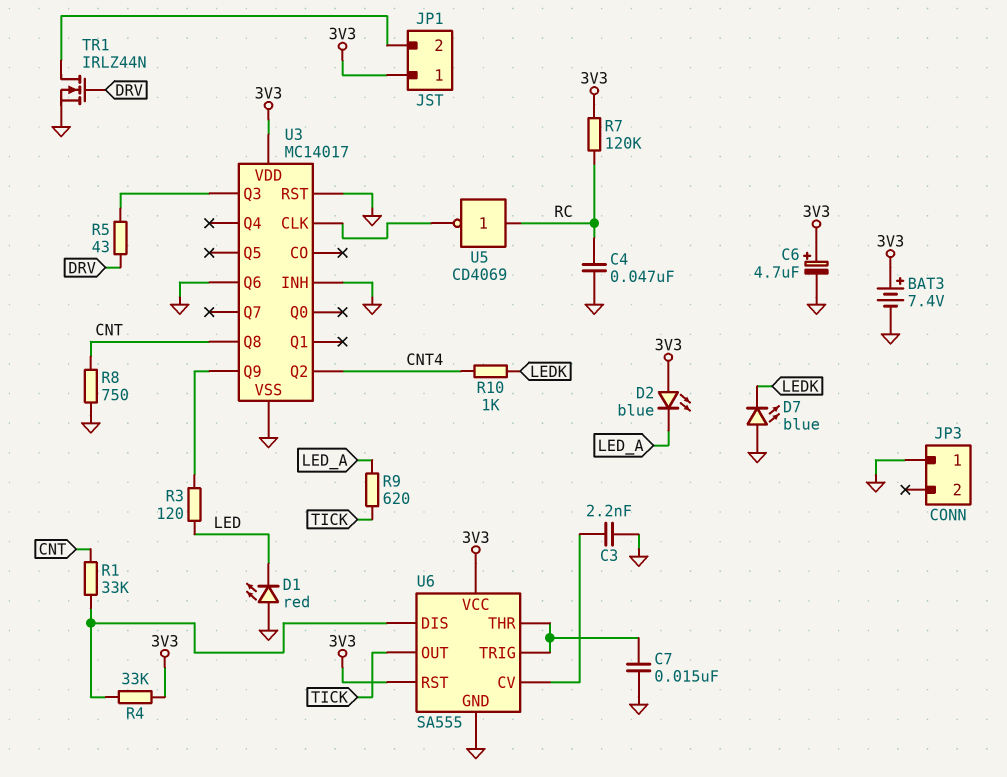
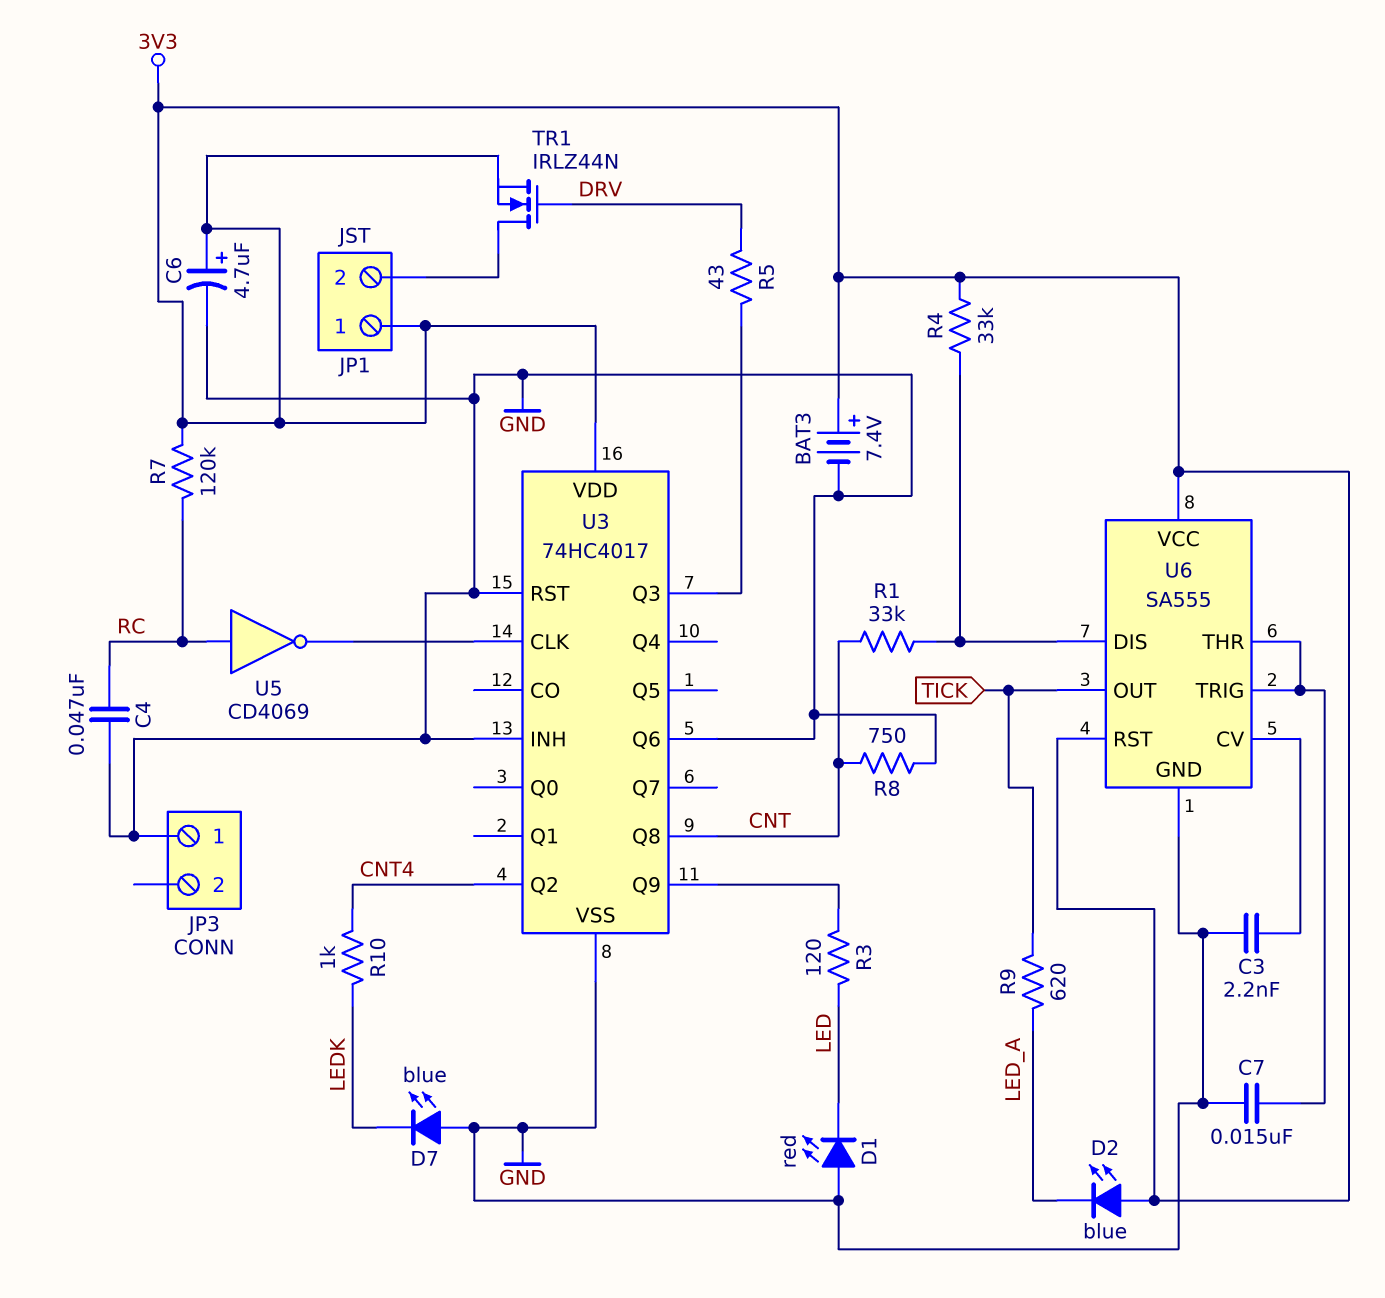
TR1: NMOS IRLZ44N (G DRV, D JP1/2, S GND) -> NMOS IRLZ44N (G DRV, D JP1/2, S 3V3)
U3: MC14017 -> 74HC4017

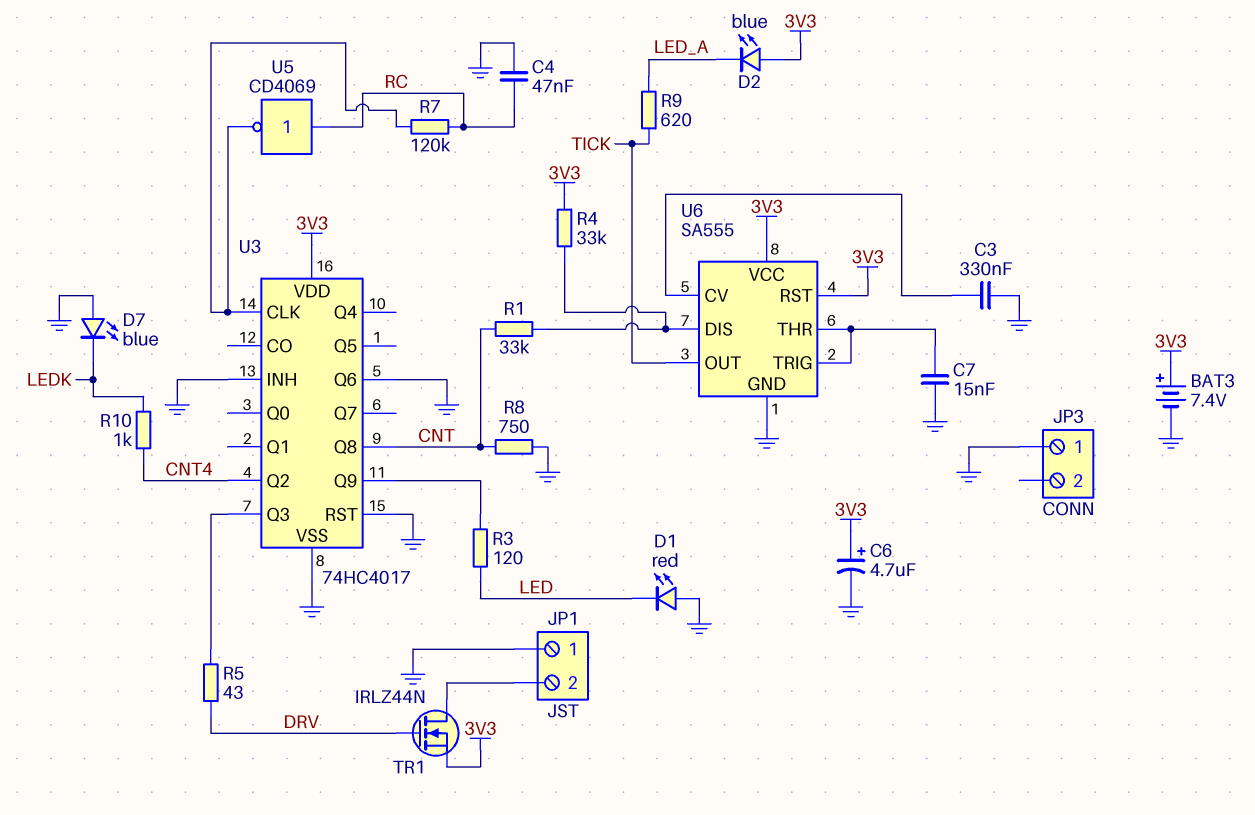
C3: 2.2nF (GND, U6/CV) -> 330nF (GND, U6/CV)
JP1 pin 1: 3V3 -> GND
R7: 120k (3V3, RC) -> 120k (RC, U3/CLK)

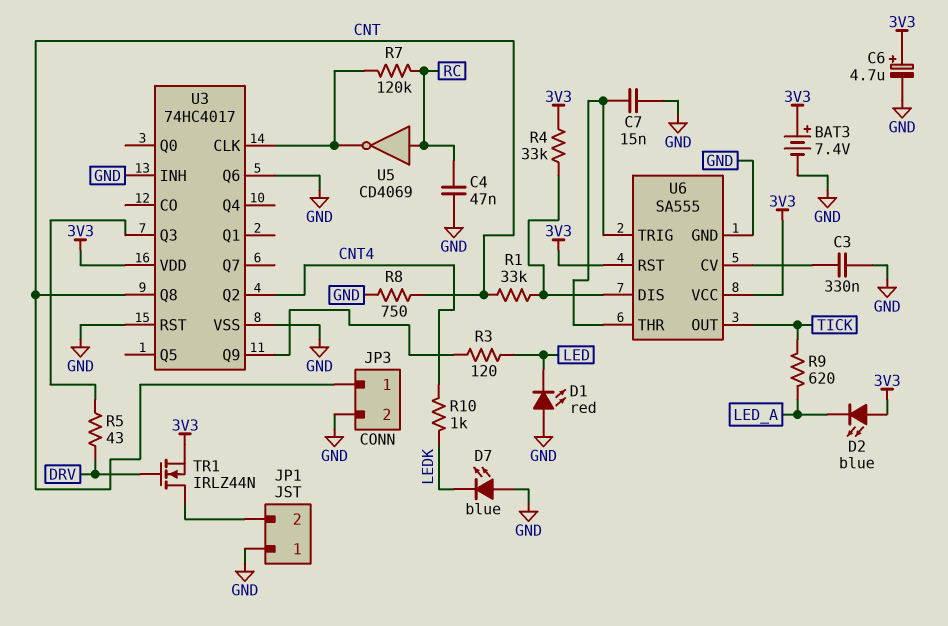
JP3 pin 1: GND -> CNT
JP3 pin 2: none -> GND

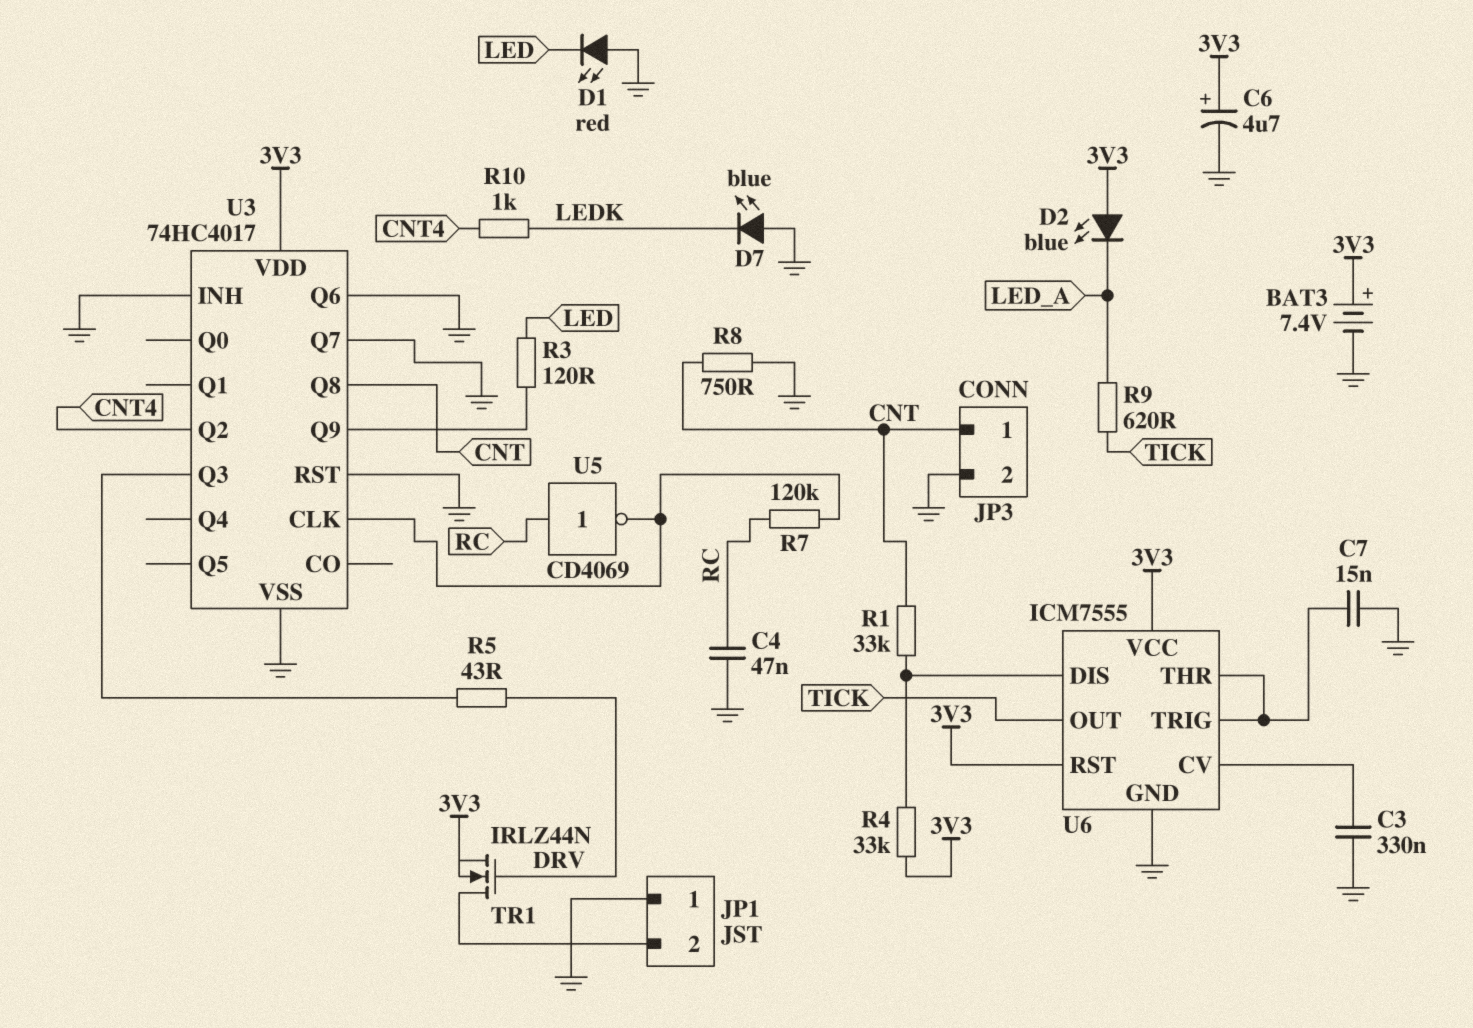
U3 pin Q7: none -> GND
U6: SA555 -> ICM7555

